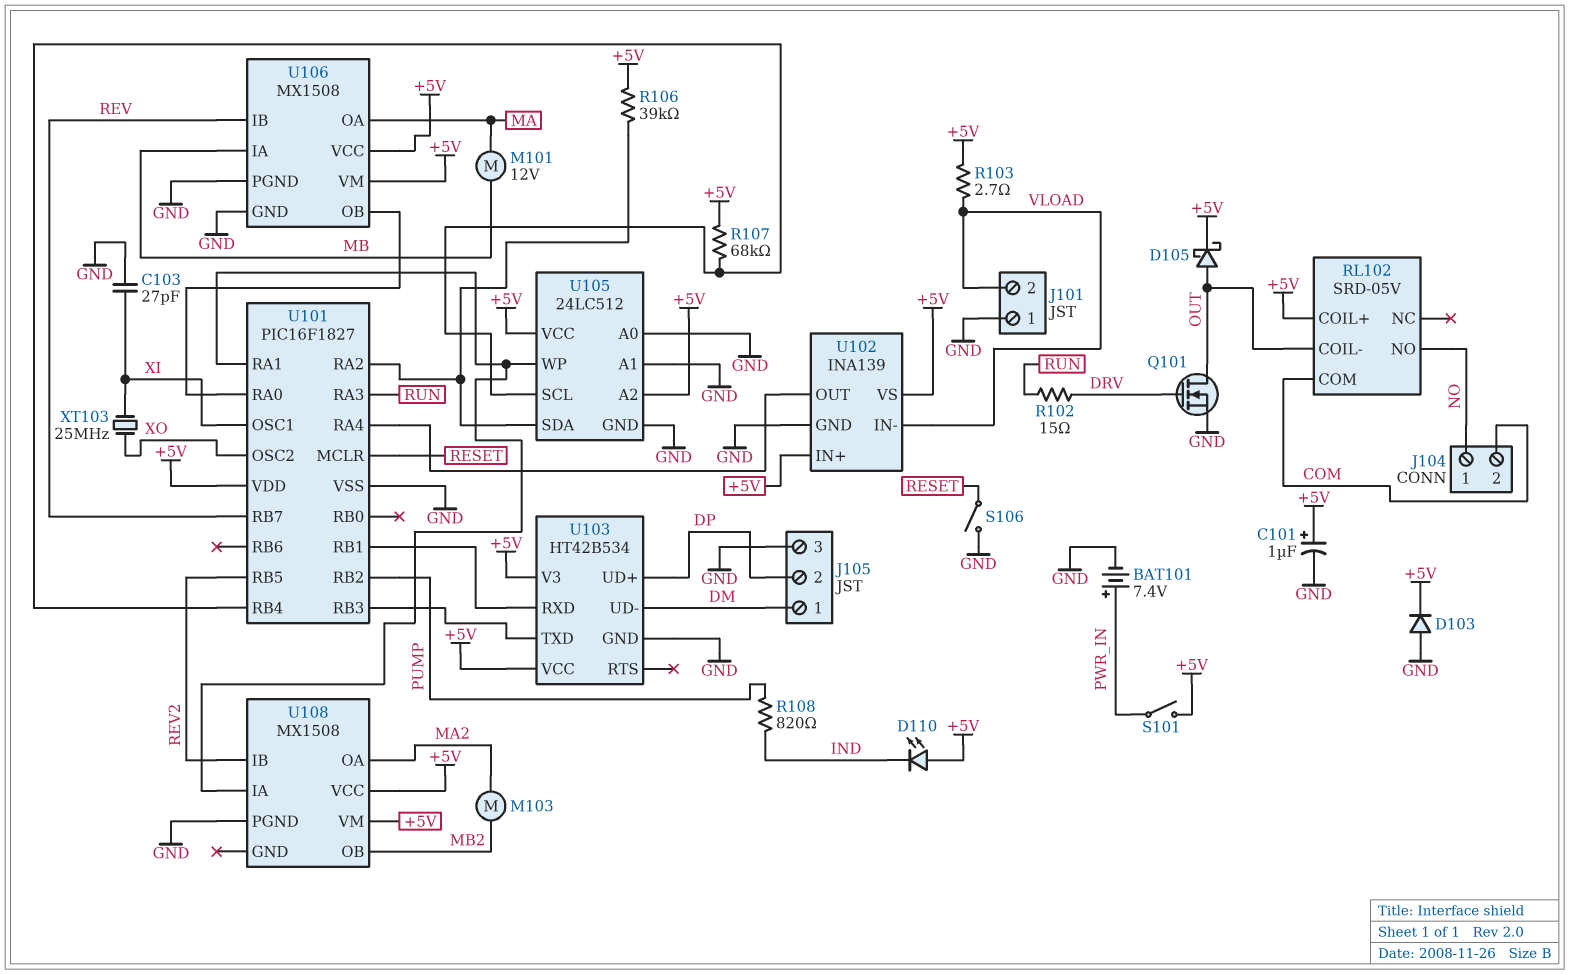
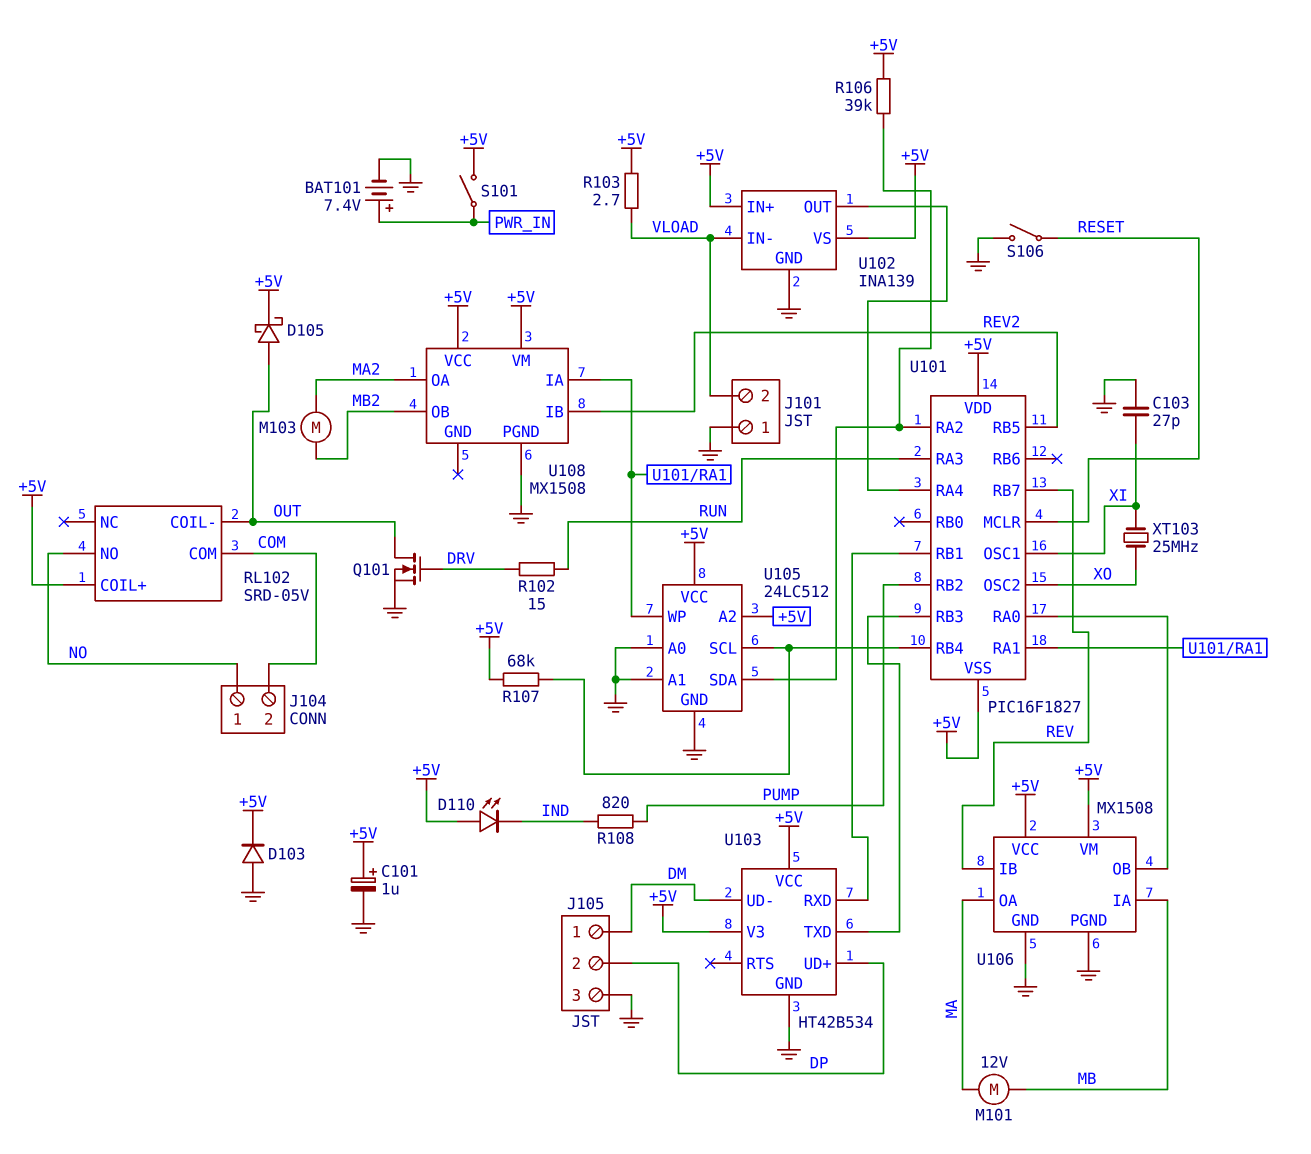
U101 pin VSS: GND -> +5V

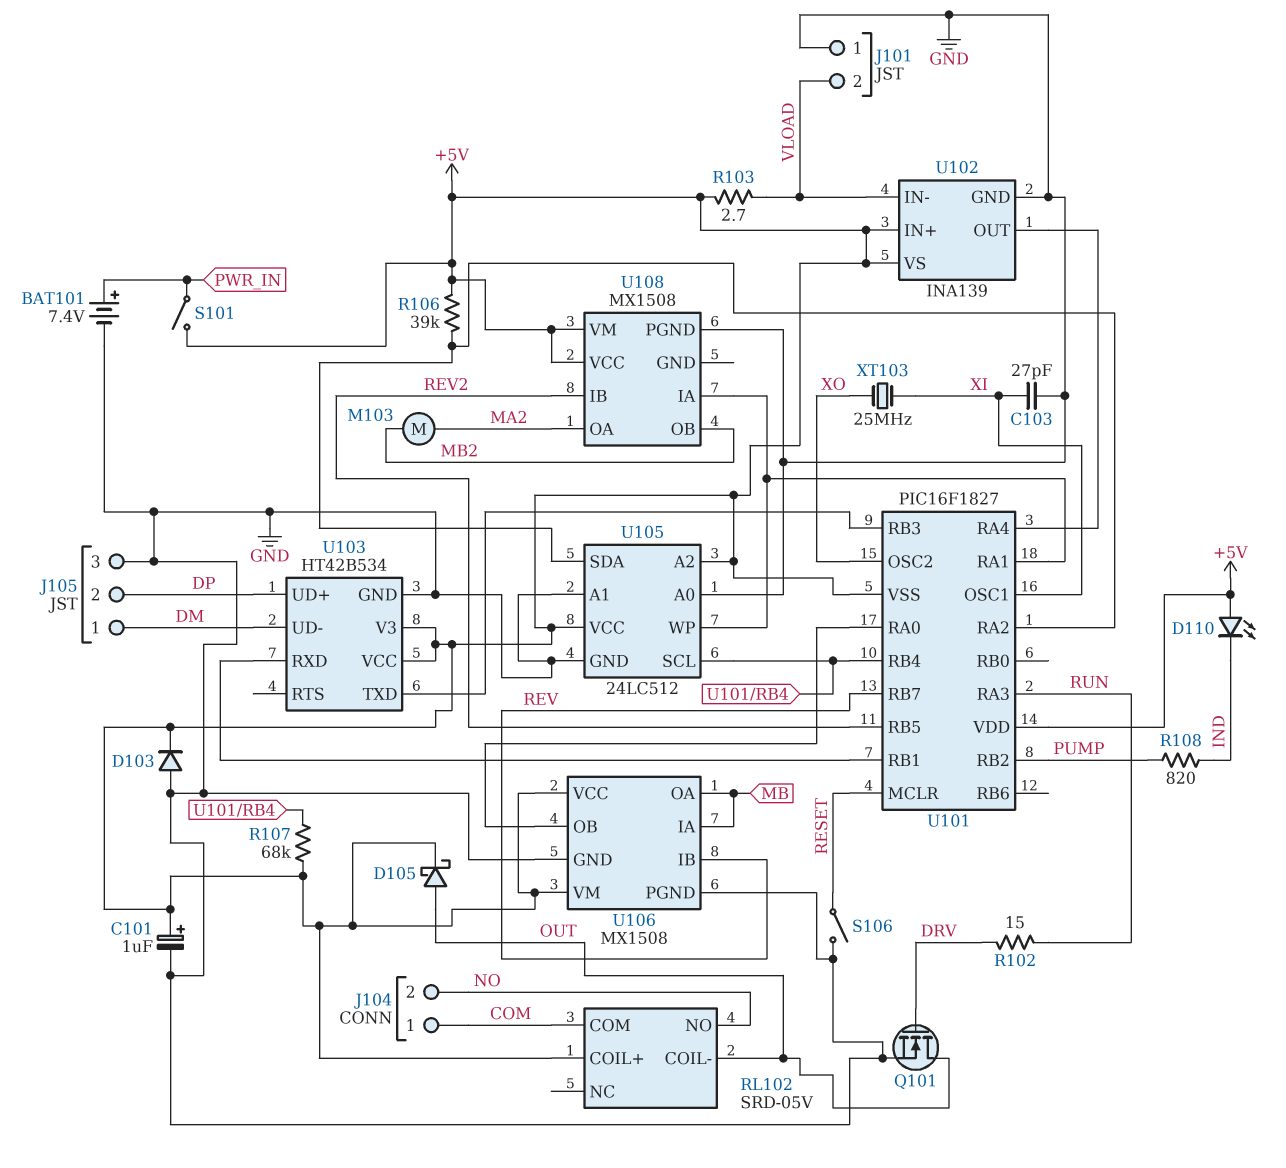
J104 pin 1: NO -> COM
J104 pin 2: COM -> NO
M101: motor 12V (MA, MB) -> none
U106 pin OA: MA -> MB

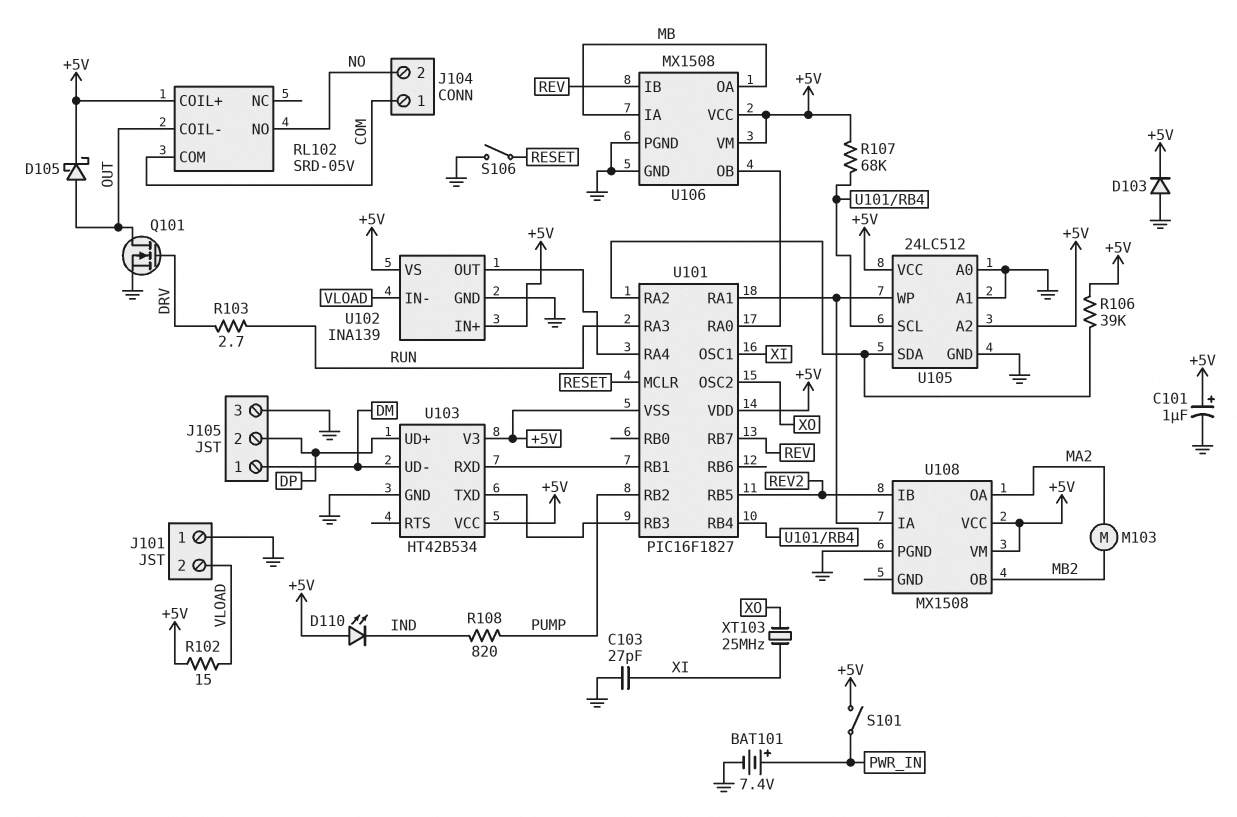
R102: 15 (DRV, RUN) -> 15 (+5V, VLOAD)
R103: 2.7 (+5V, VLOAD) -> 2.7 (DRV, RUN)

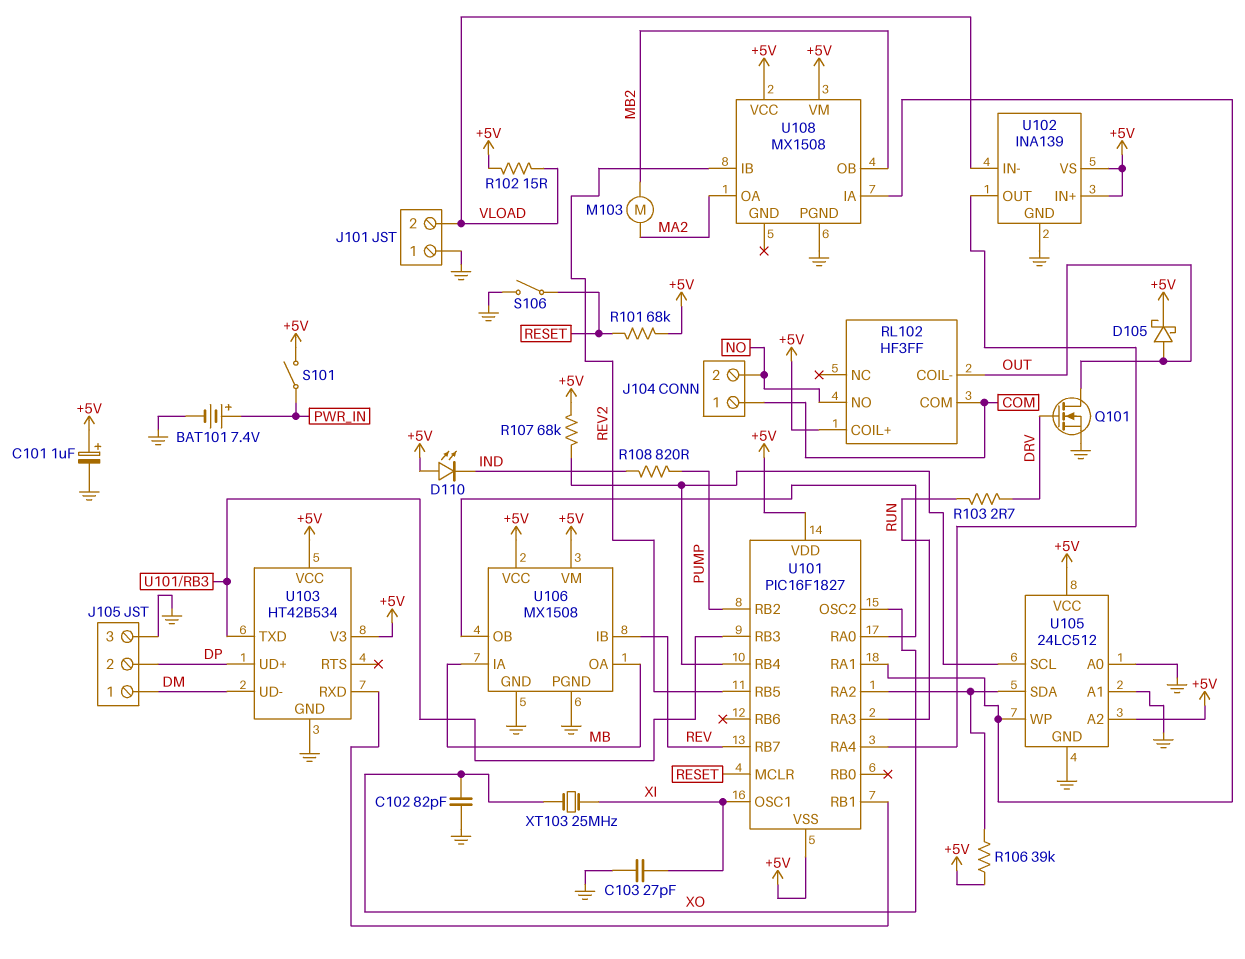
C102: none -> 82pF (GND, XO)
D103: diode (A GND, K +5V) -> none
R101: none -> 68k (+5V, RESET)
RL102: SRD-05V -> HF3FF

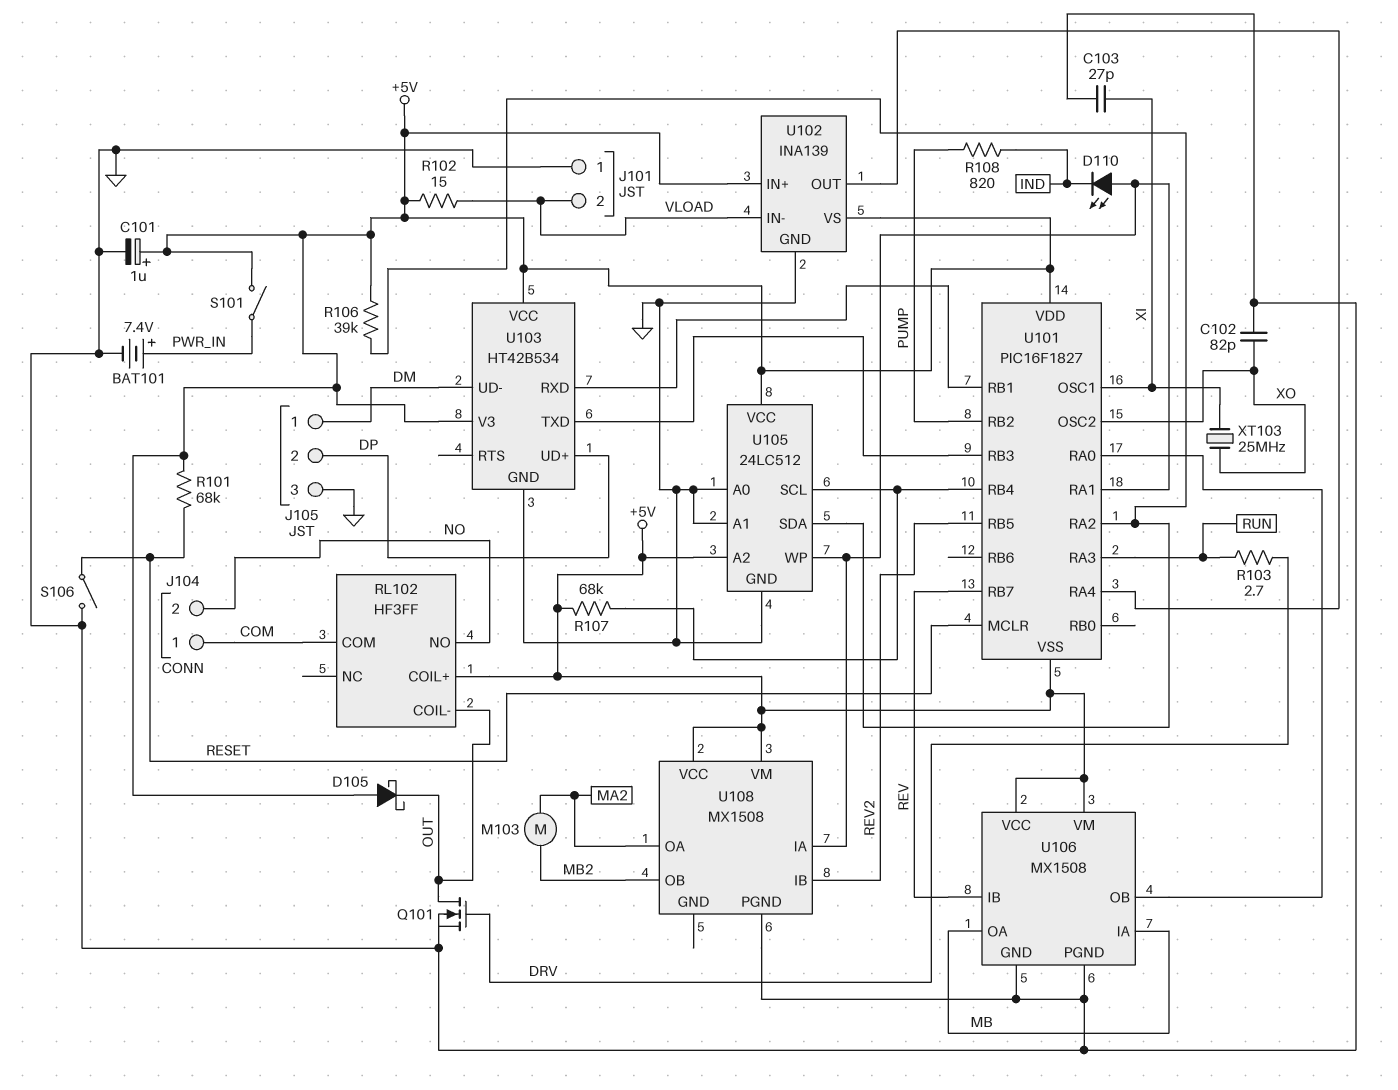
D105: schottky (A OUT, K +5V) -> schottky (A +5V, K OUT)
D110: LED (A +5V, K IND) -> LED (A U101/RA1, K IND)

